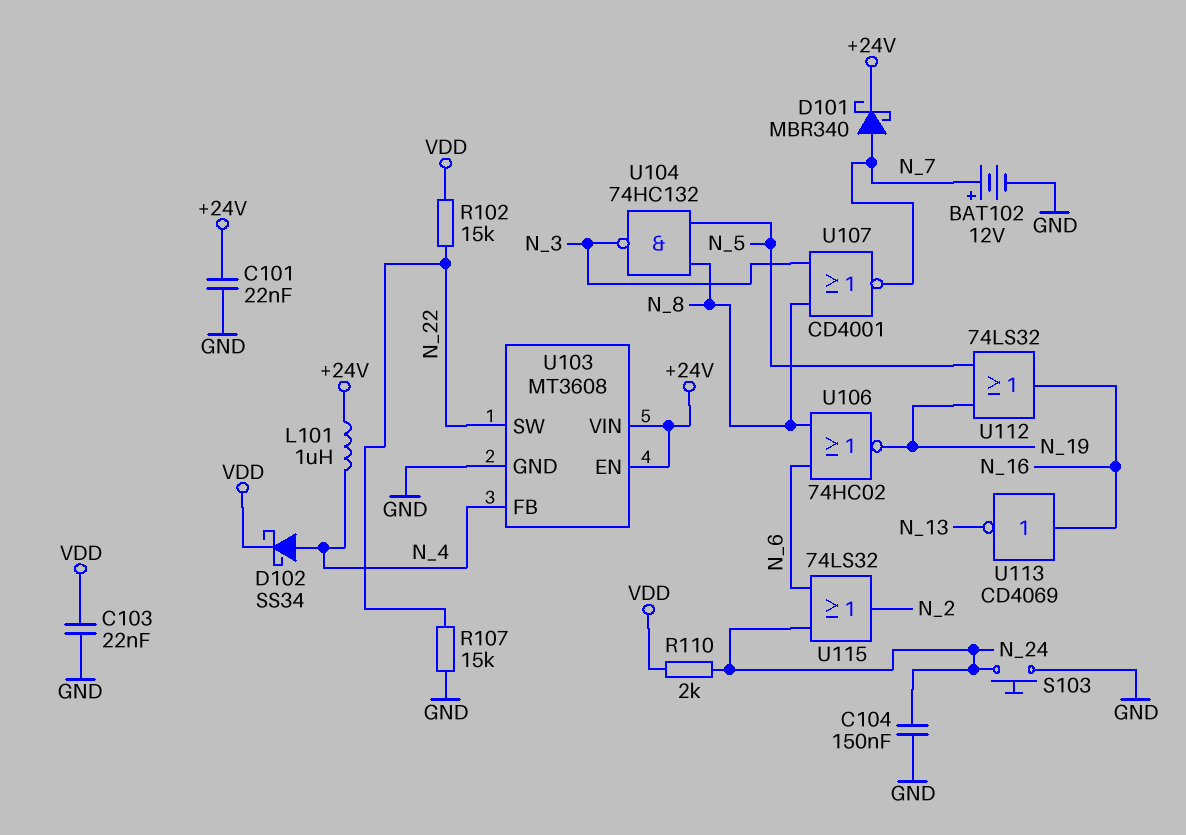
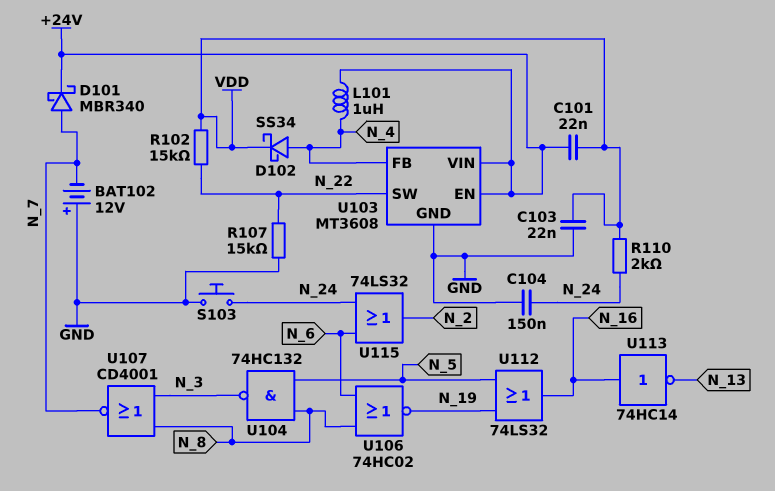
BAT102: 12V (plus N_7, minus GND) -> 12V (plus GND, minus N_7)
C101: 22nF (+24V, GND) -> 22nF (+24V, VDD)
U113: NOT CD4069 (in N_16, out N_13) -> NOT 74HC14 (in N_16, out N_13)

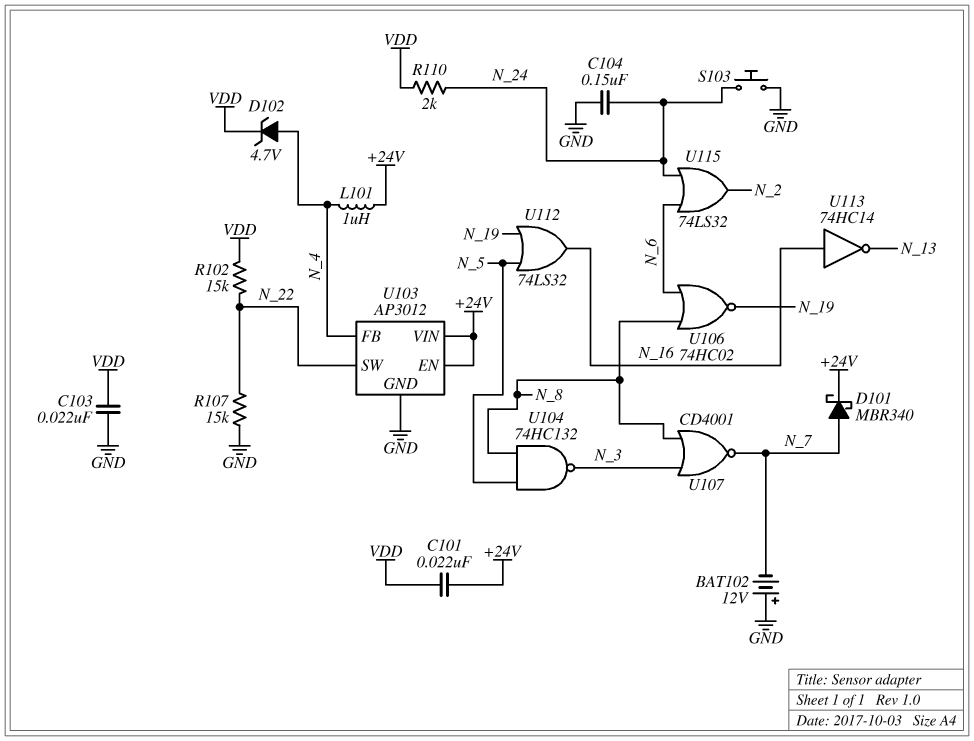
D102: schottky SS34 (A N_4, K VDD) -> zener 4.7V (A N_4, K VDD)
U103: MT3608 -> AP3012

